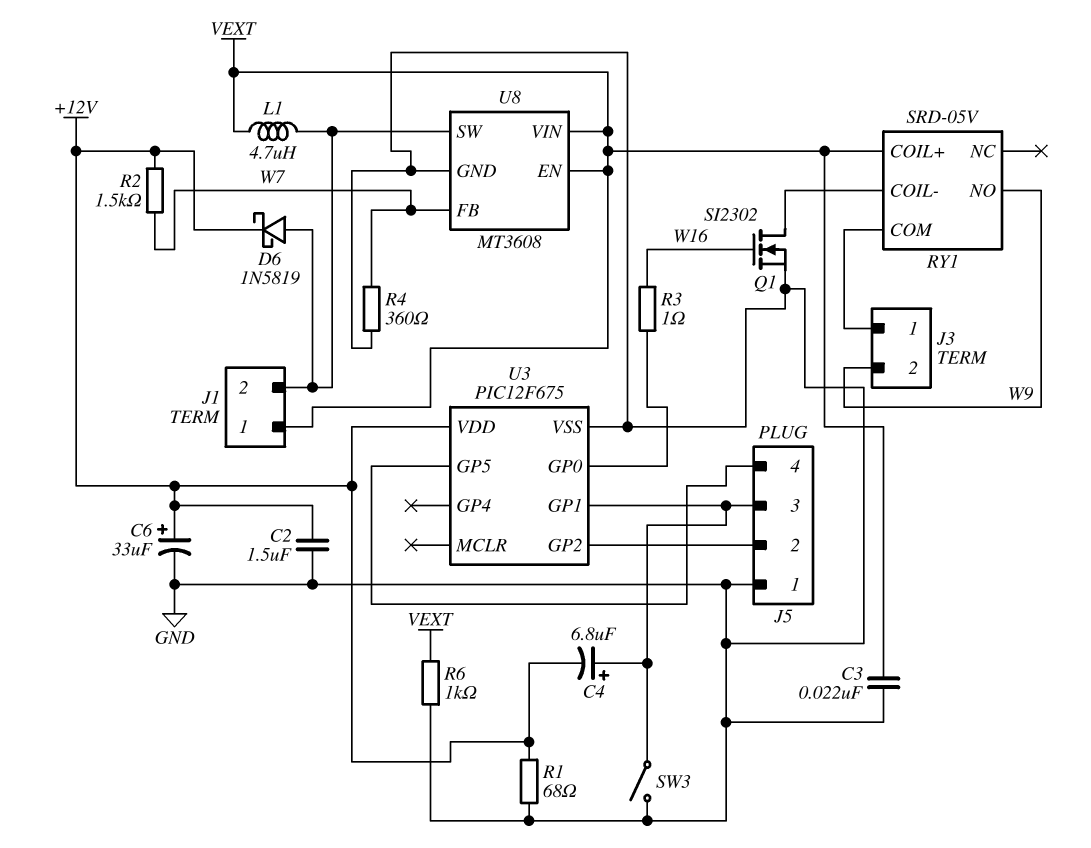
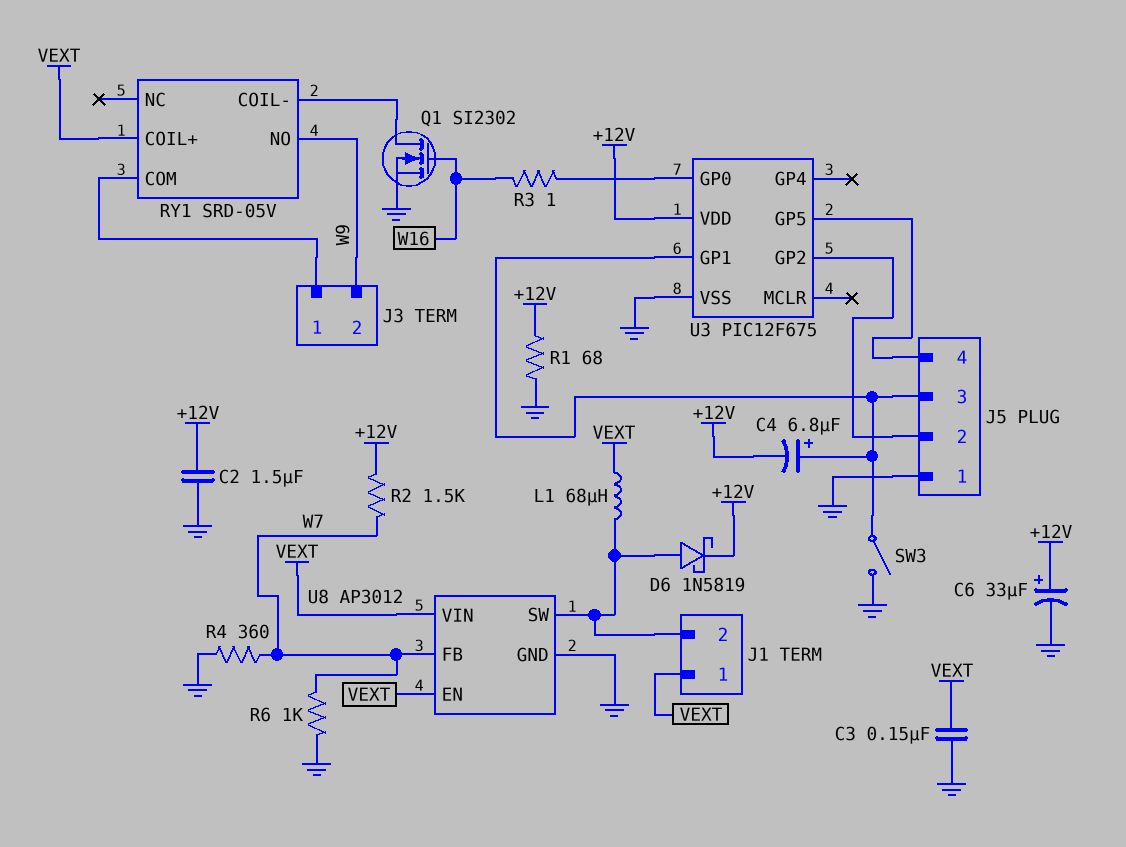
C3: 22nF (GND, VEXT) -> 150nF (GND, VEXT)
L1: 4.7uH (J1/2, VEXT) -> 68uH (J1/2, VEXT)
R6: 1k (GND, VEXT) -> 1k (GND, W7)
U8: MT3608 -> AP3012

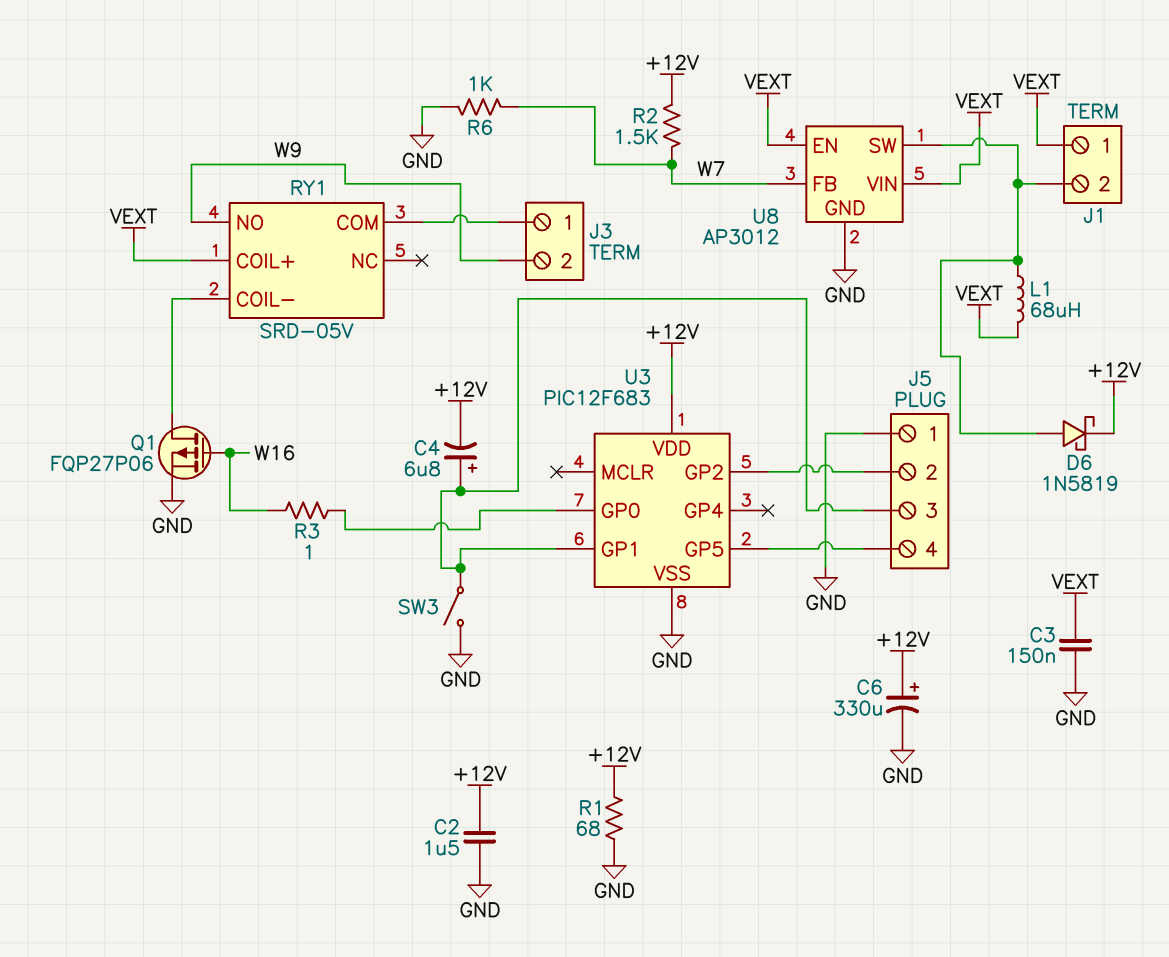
C6: 33uF (plus +12V, minus GND) -> 330uF (plus +12V, minus GND)
Q1: NMOS SI2302 (G W16, D RY1/COIL-, S GND) -> PMOS FQP27P06 (G W16, D RY1/COIL-, S GND)
R4: 360 (GND, W7) -> none
U3: PIC12F675 -> PIC12F683

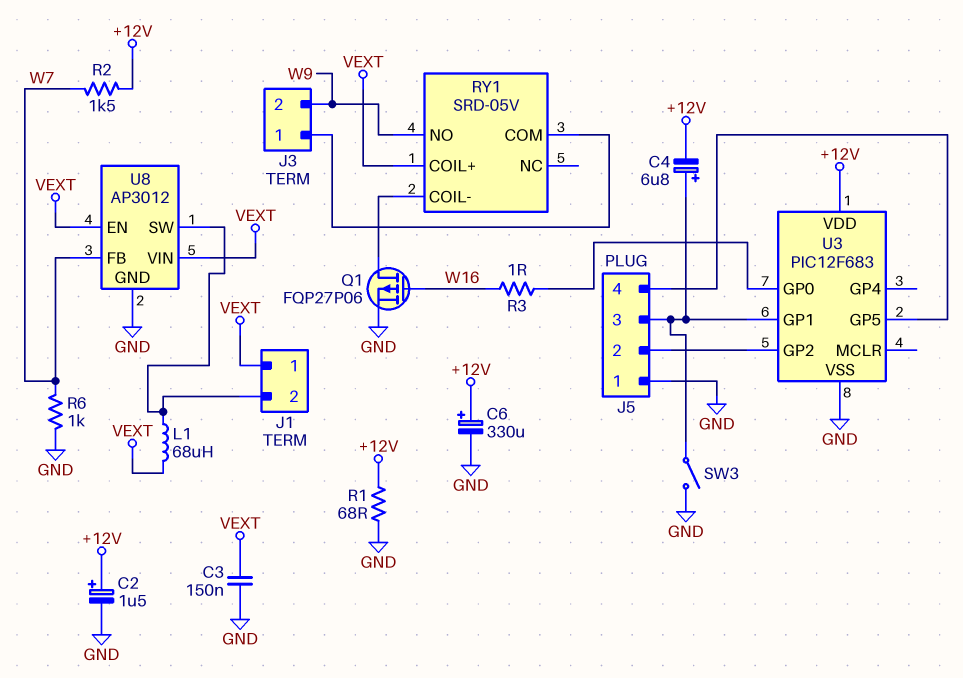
C2: 1.5uF (+12V, GND) -> 1.5uF (plus +12V, minus GND)
D6: schottky 1N5819 (A J1/2, K +12V) -> none

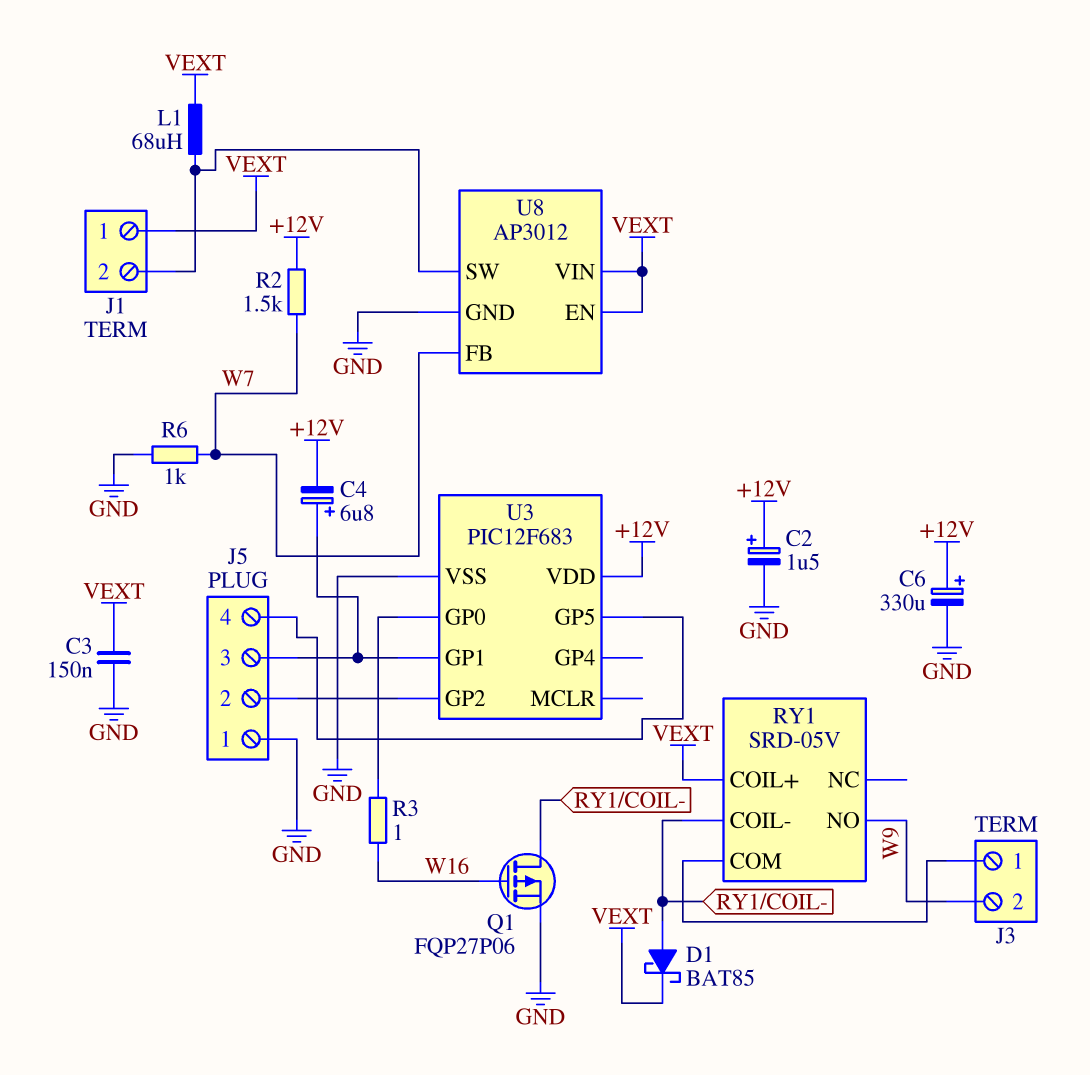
D1: none -> schottky BAT85 (A RY1/COIL-, K VEXT)
R1: 68 (+12V, GND) -> none
SW3: switch (GND, J5/3) -> none

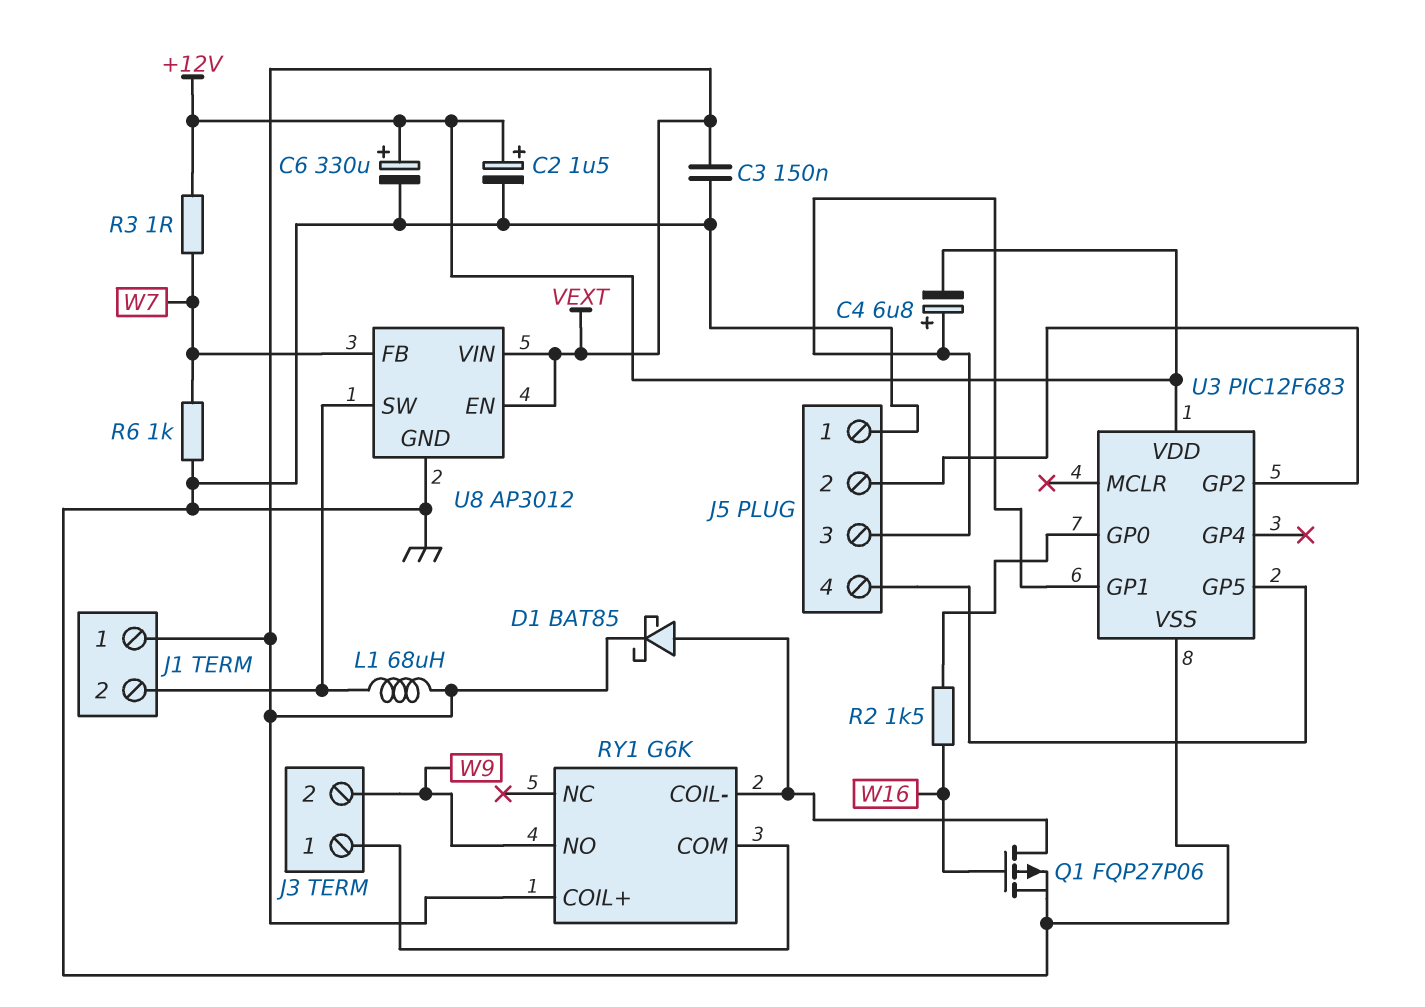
R2: 1.5k (+12V, W7) -> 1.5k (U3/GP0, W16)
R3: 1 (U3/GP0, W16) -> 1 (+12V, W7)
RY1: SRD-05V -> G6K

